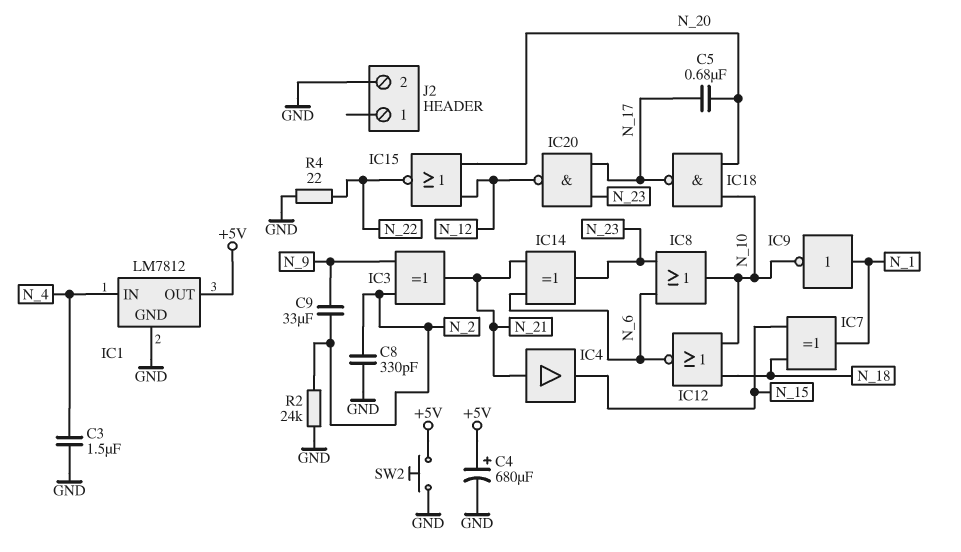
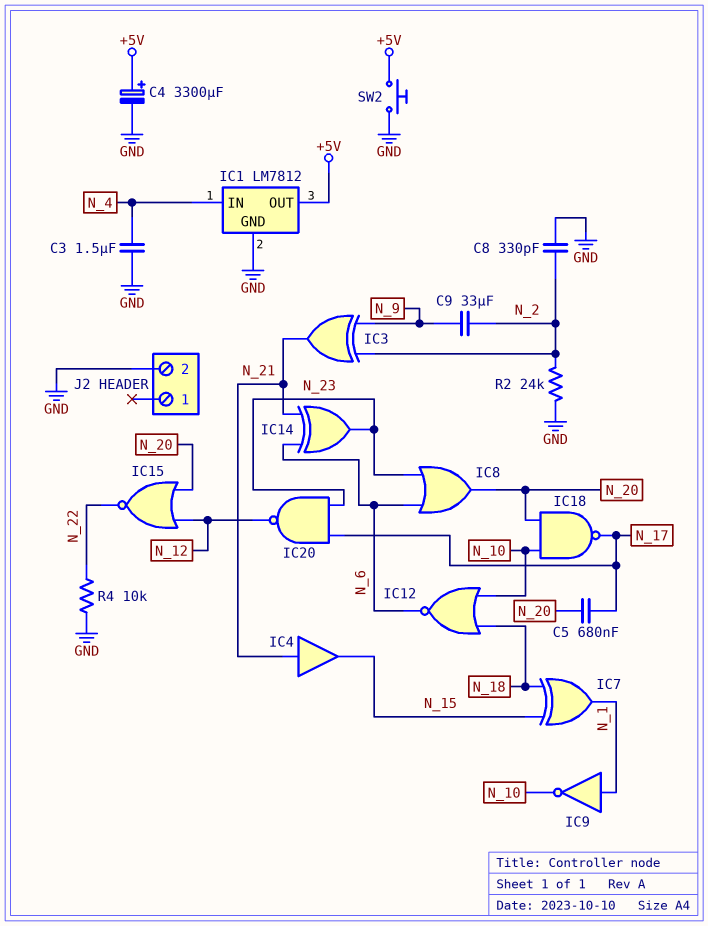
C4: 680uF (plus +5V, minus GND) -> 3300uF (plus +5V, minus GND)
IC8: OR (in N_6, in N_23, out N_10) -> OR (in N_6, in N_23, out N_20)
R4: 22 (GND, N_22) -> 10k (GND, N_22)

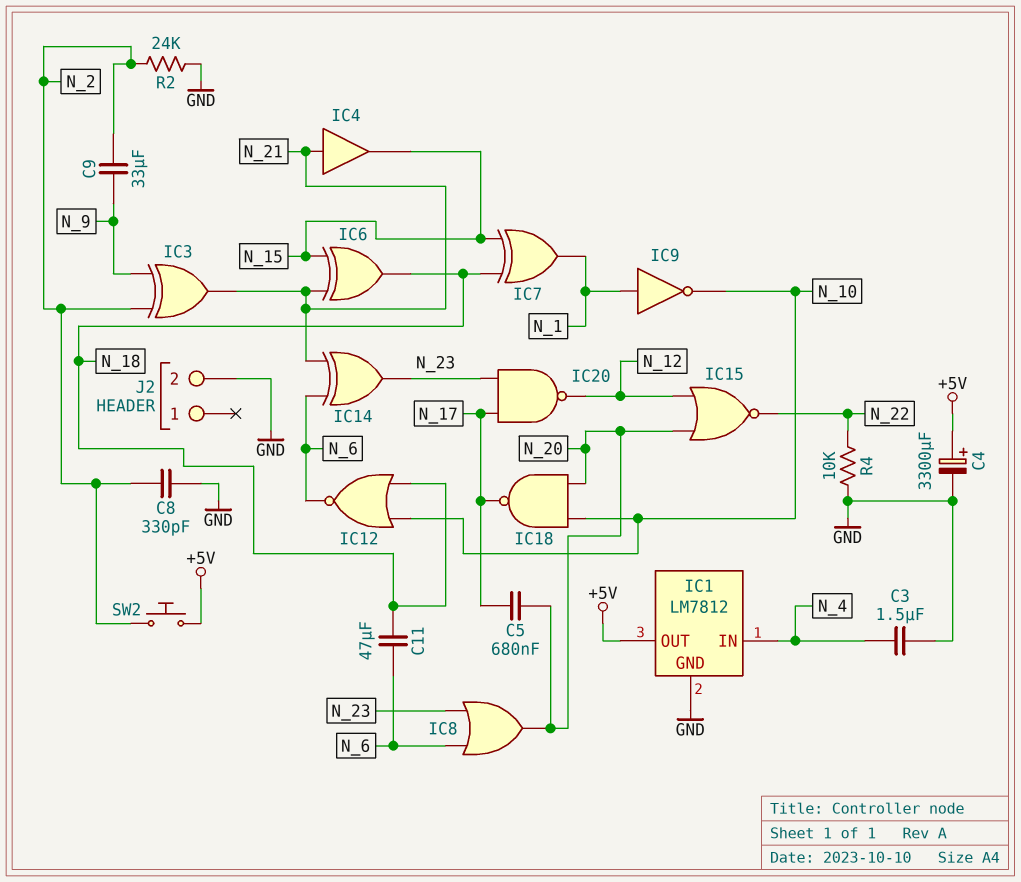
C11: none -> 47uF (N_6, N_18)
IC6: none -> XOR (in N_15, in N_21, out N_18)
SW2: button (+5V, GND) -> button (+5V, N_2)

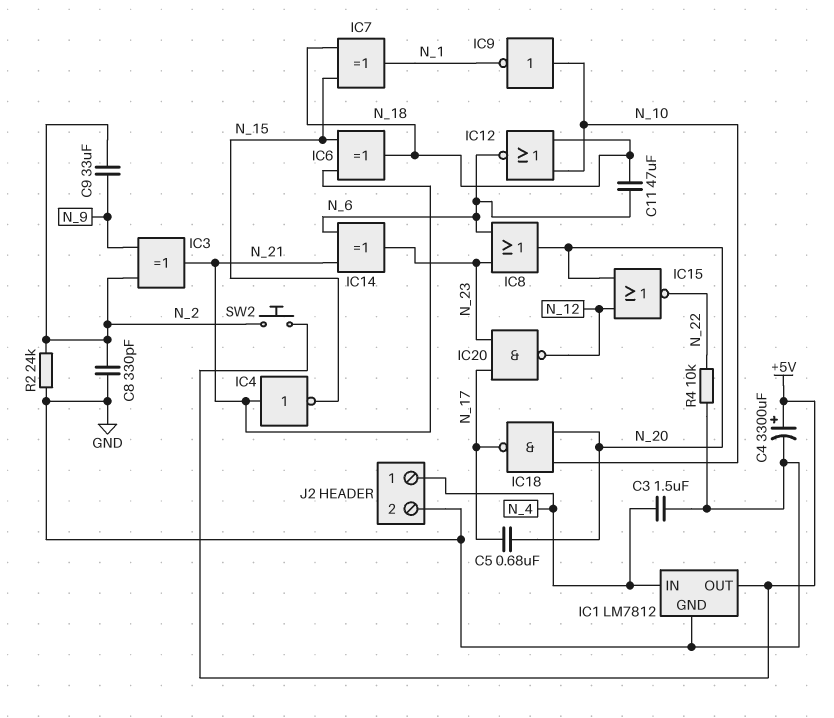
IC4: buffer (in N_21, out N_15) -> NOT (in N_21, out N_15)
IC9: NOT (in N_1, out N_10) -> NOT (in N_10, out N_1)
J2 pin 1: none -> N_4

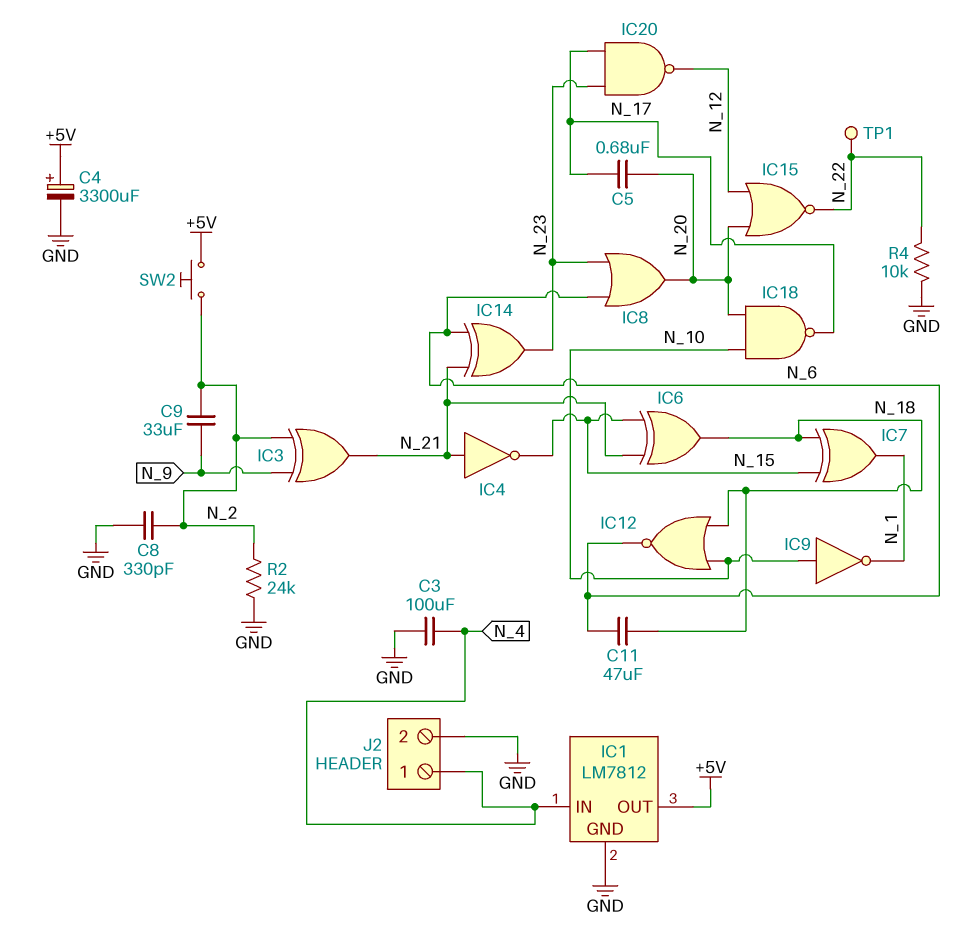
C3: 1.5uF (GND, N_4) -> 100uF (GND, N_4)
TP1: none -> test point (N_22)

